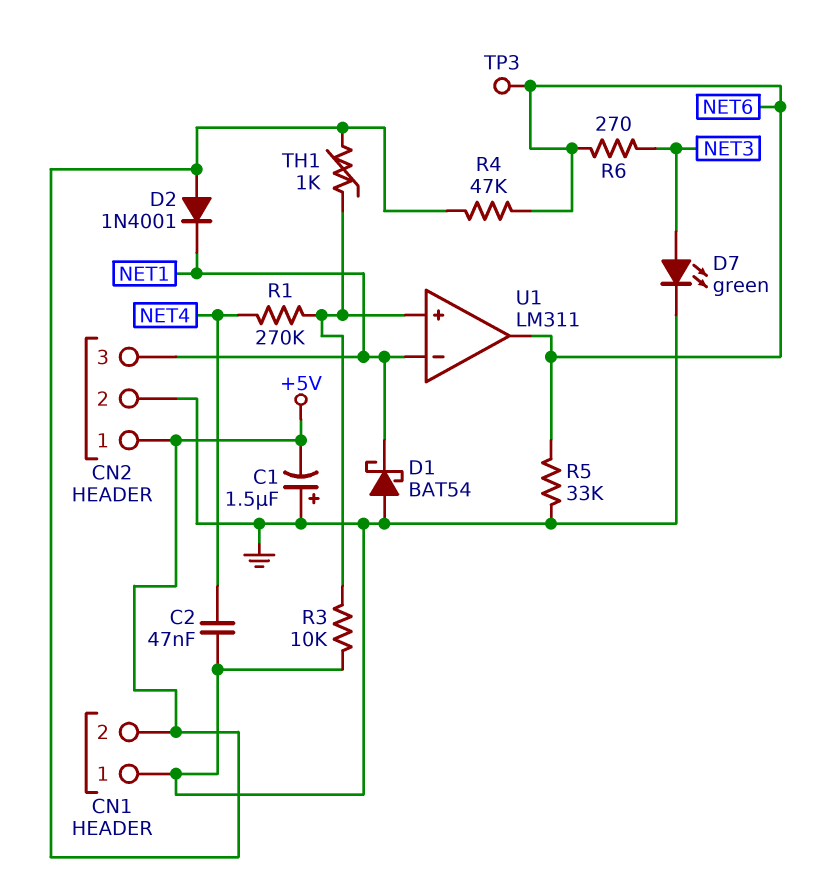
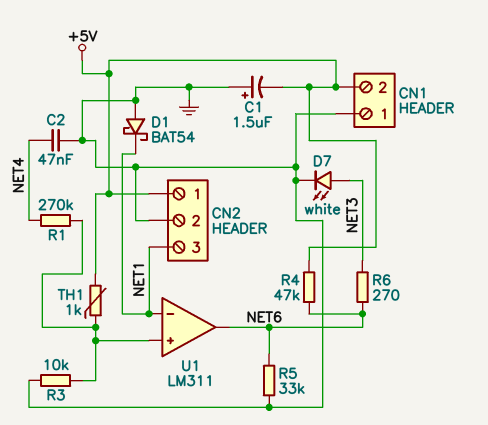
D2: diode 1N4001 (A +5V, K NET1) -> none
D7: LED green (A NET3, K GND) -> LED white (A NET3, K GND)
TP3: test point (NET6) -> none

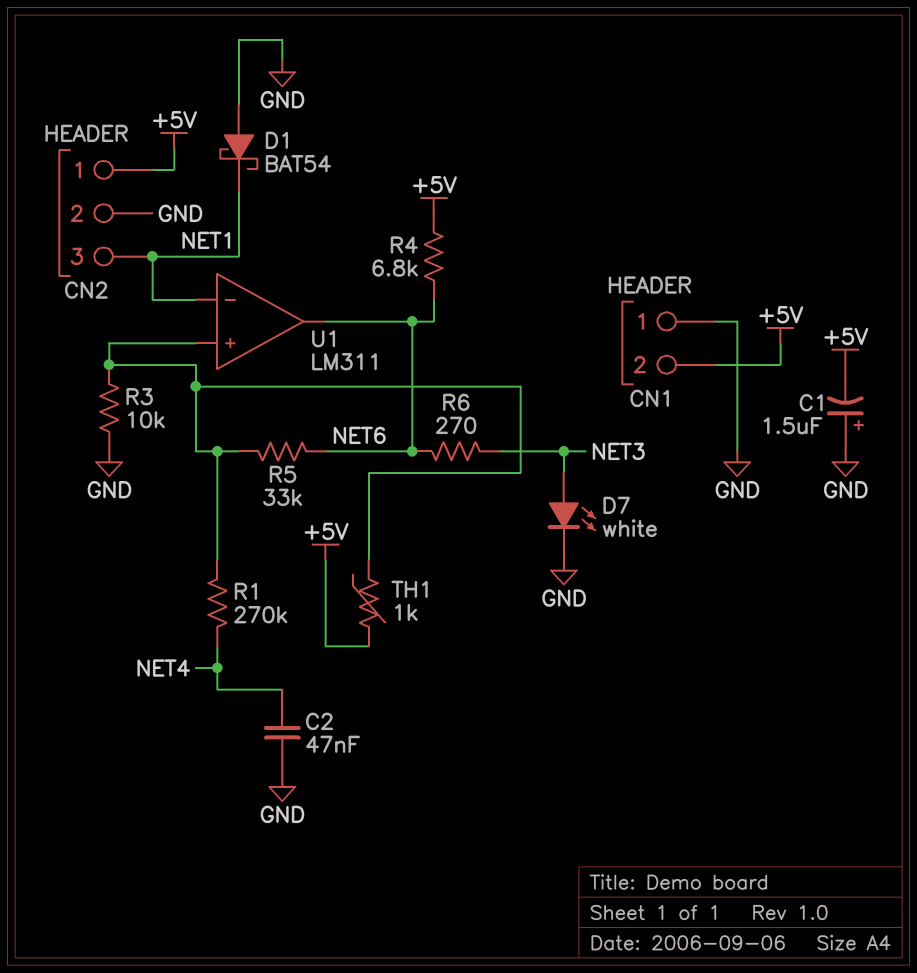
R4: 47k (+5V, NET6) -> 6.8k (+5V, NET6)
R5: 33k (GND, NET6) -> 33k (NET6, U1/in+)

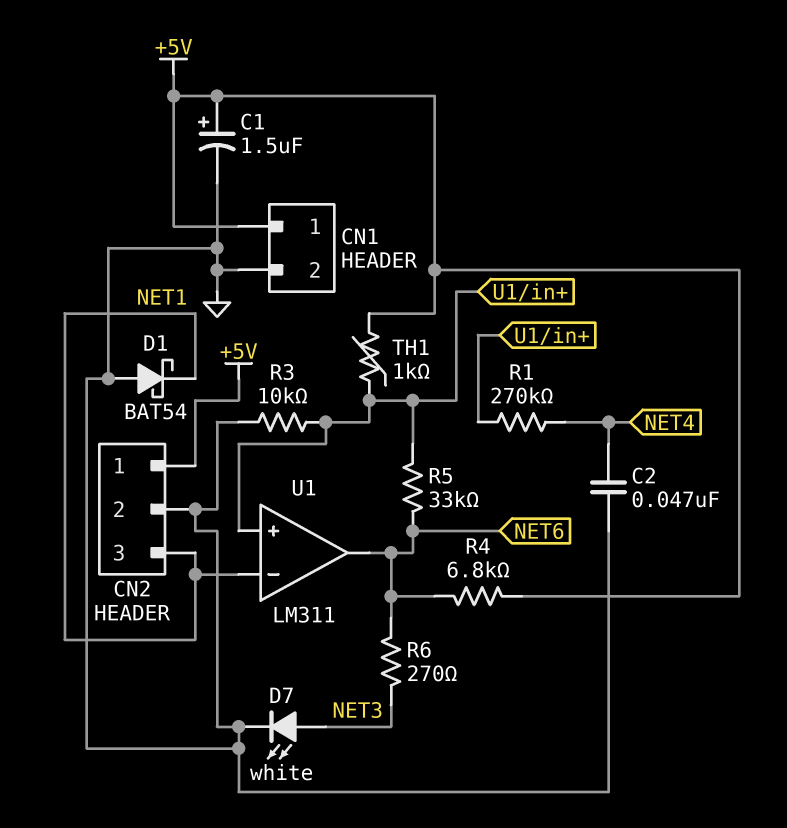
C1: 1.5uF (plus GND, minus +5V) -> 1.5uF (plus +5V, minus GND)
CN1 pin 1: GND -> +5V
CN1 pin 2: +5V -> GND

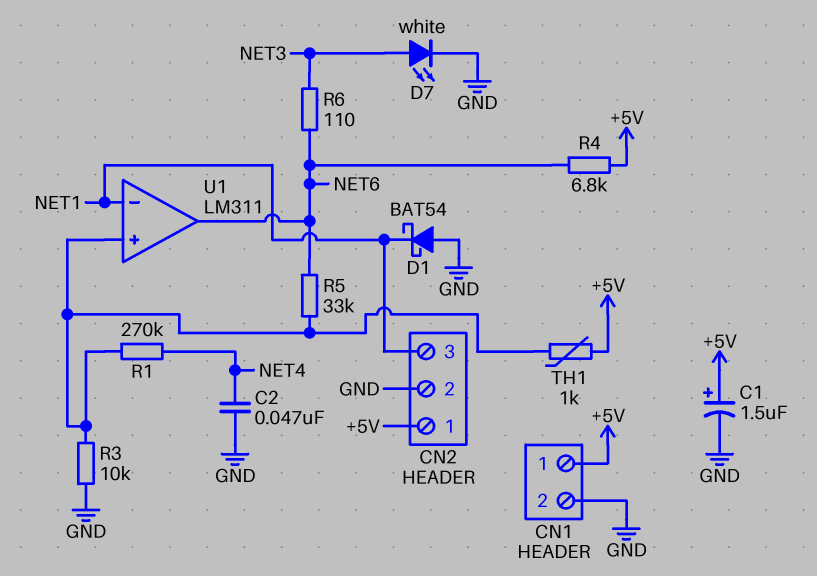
R6: 270 (NET3, NET6) -> 110 (NET3, NET6)

